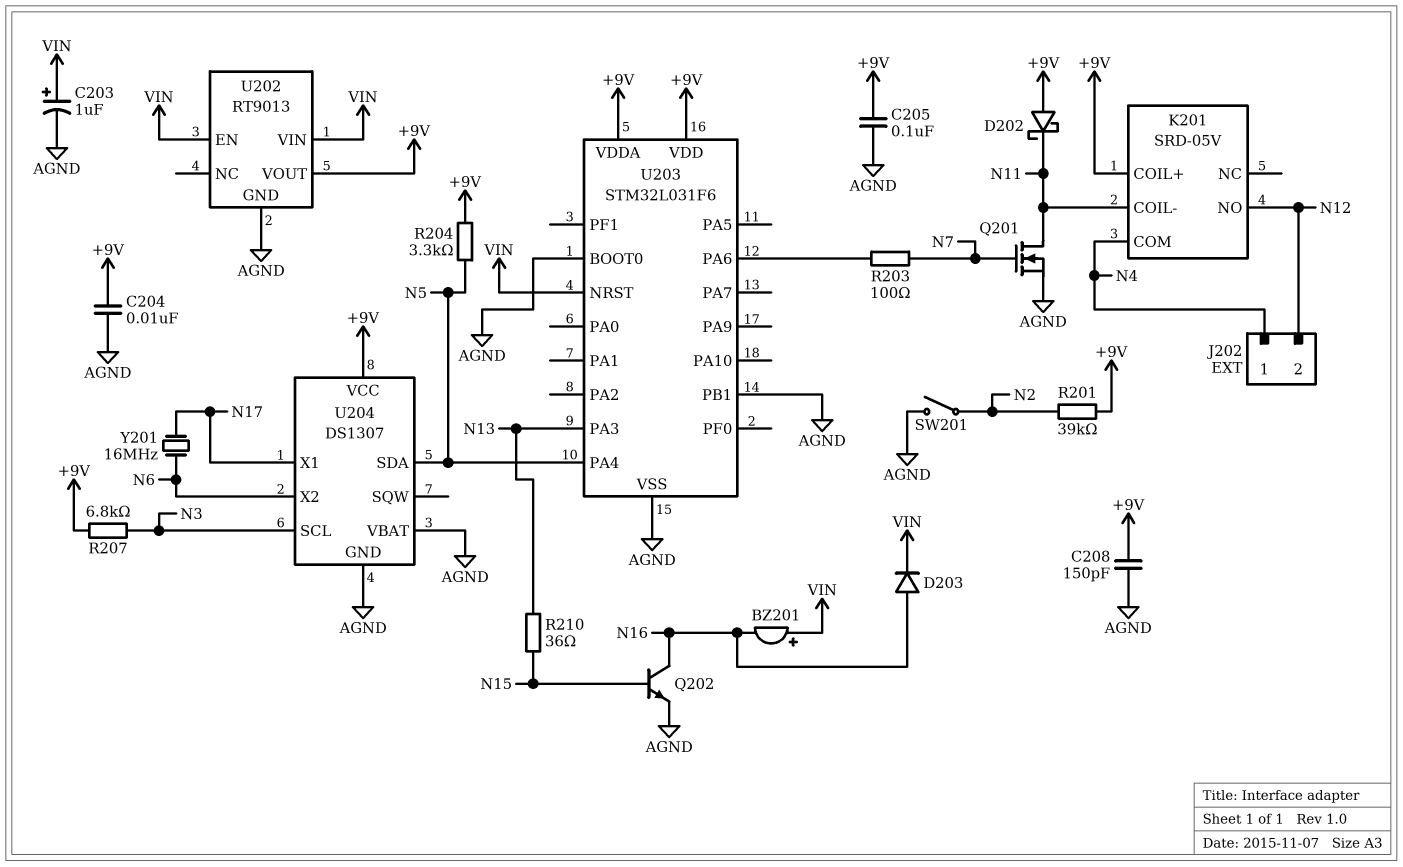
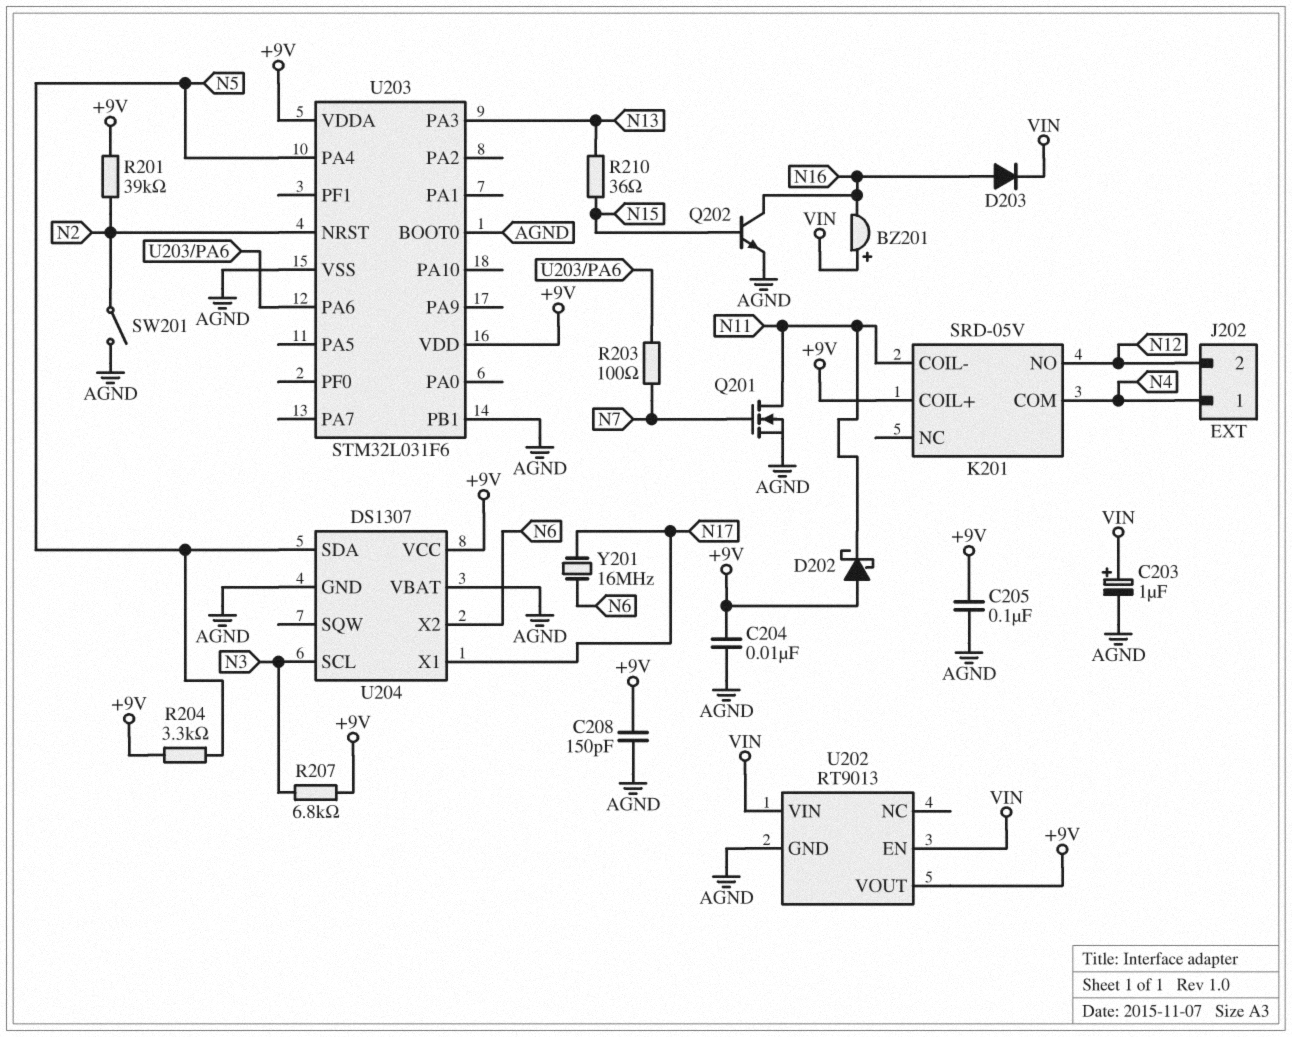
U203 pin NRST: VIN -> N2

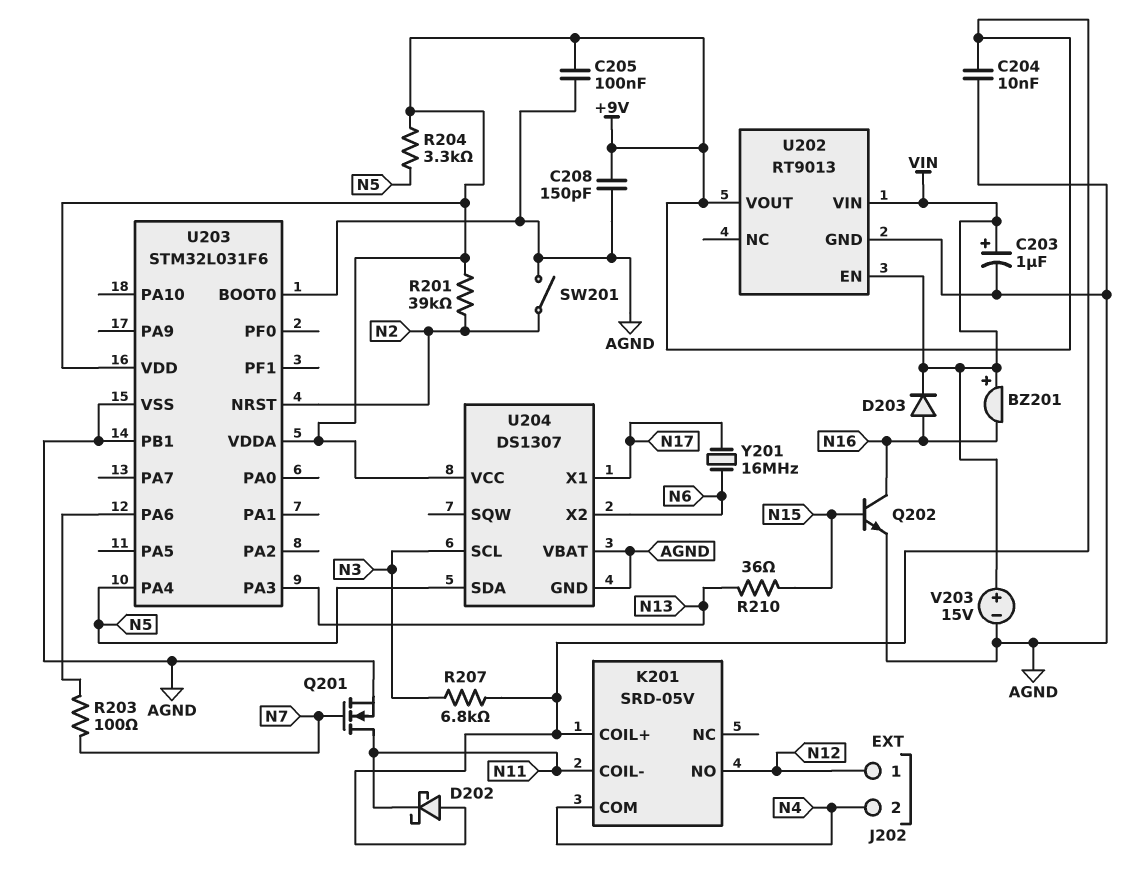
J202 pin 1: N4 -> N12
J202 pin 2: N12 -> N4
V203: none -> 15V (plus VIN, minus AGND)

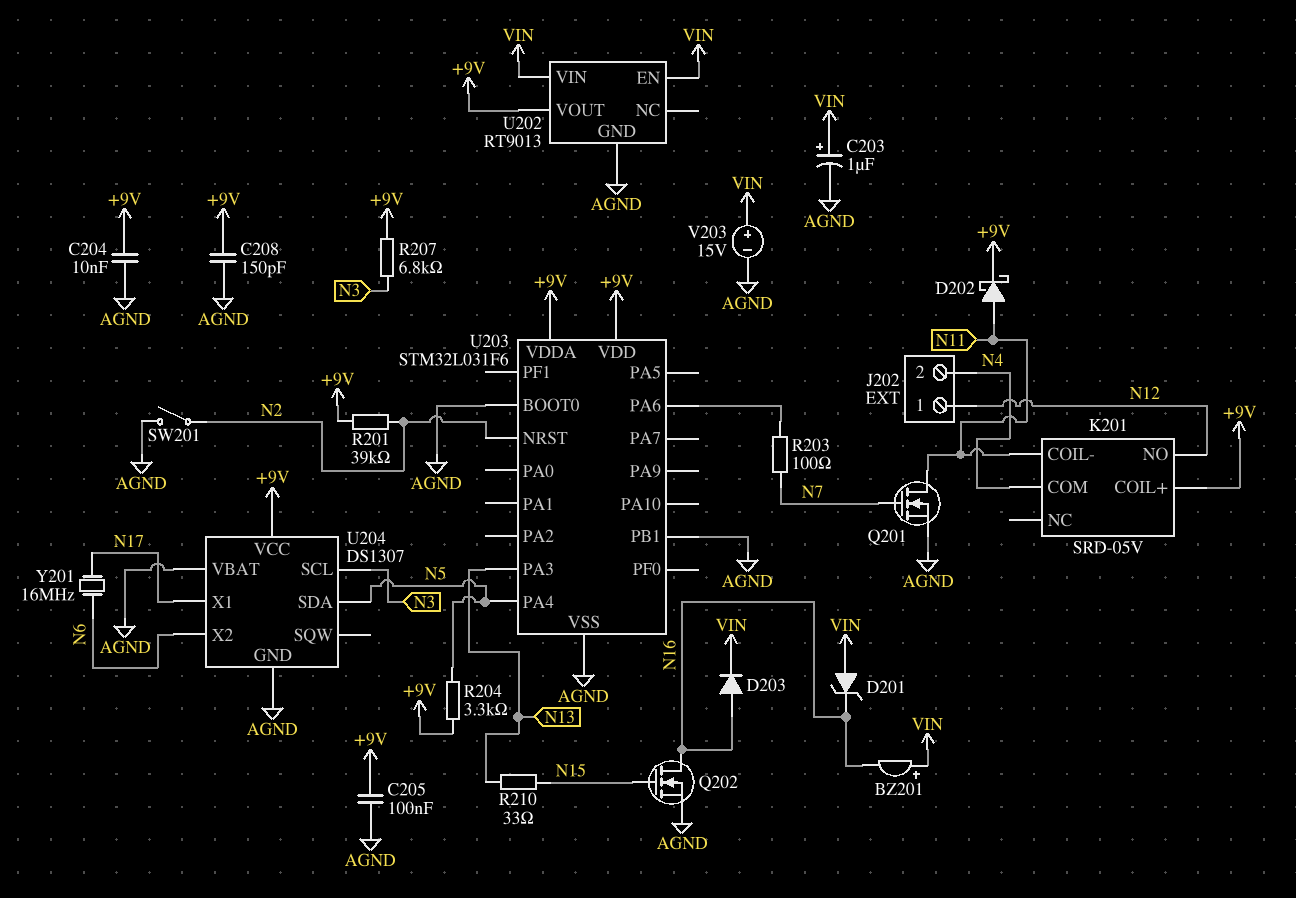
D201: none -> zener (A VIN, K N16)
D202: schottky (A +9V, K N11) -> schottky (A N11, K +9V)
Q202: NPN (B N15, C N16, E AGND) -> NMOS (G N15, D N16, S AGND)
R210: 36 (N13, N15) -> 33 (N13, N15)

